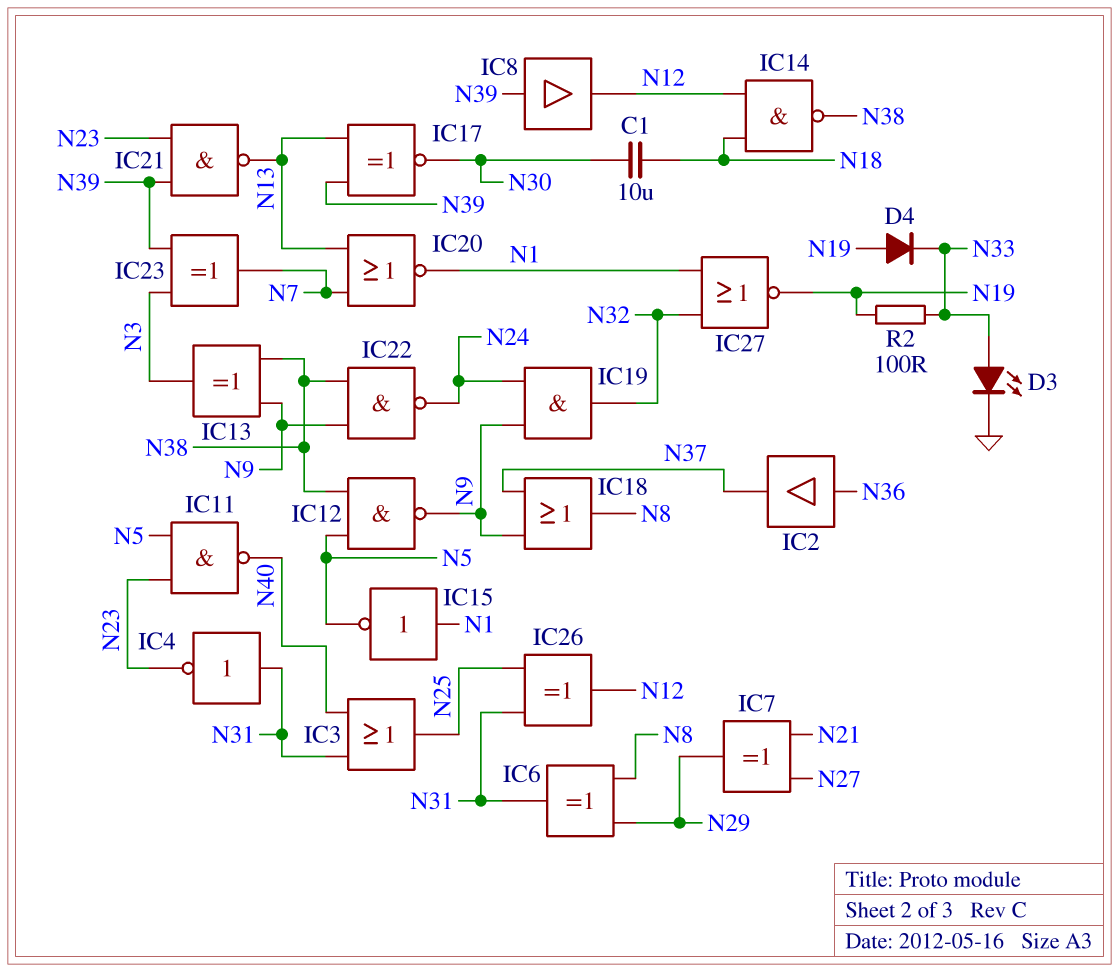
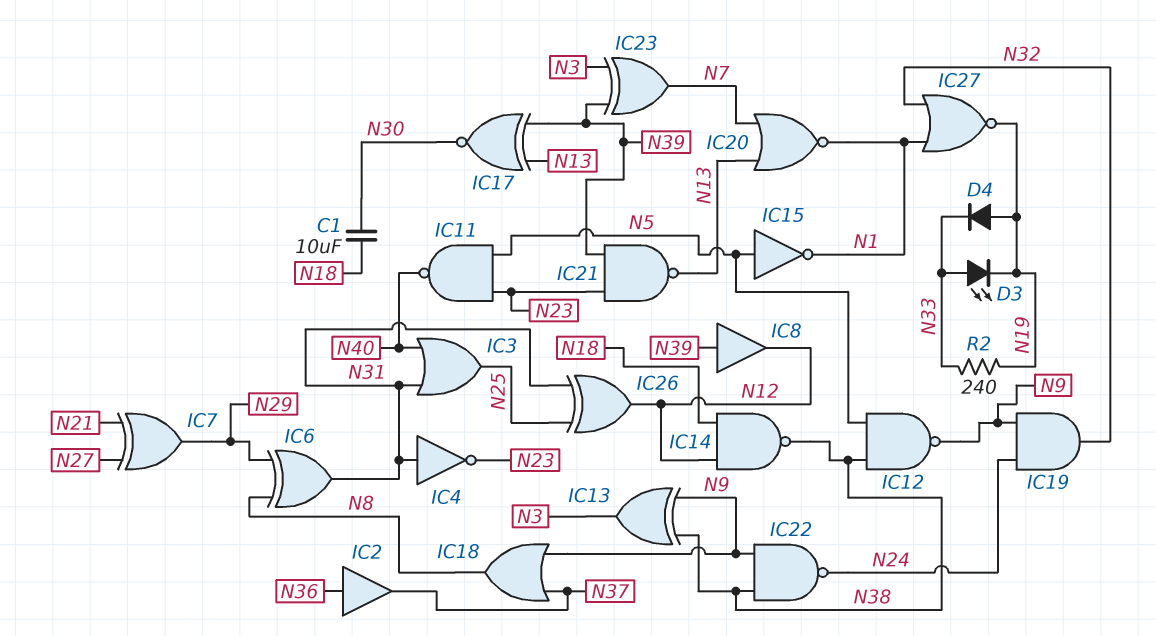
D3: LED (A N33, K GND) -> LED (A N33, K N19)
IC15: NOT (in N1, out N5) -> NOT (in N5, out N1)
R2: 100 (N19, N33) -> 240 (N19, N33)

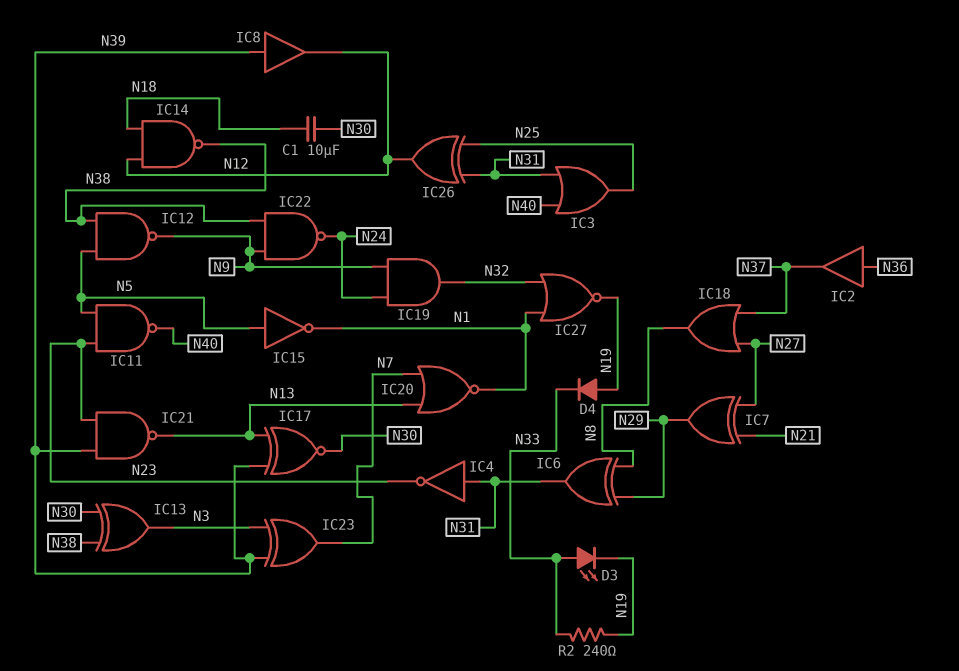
IC13: XOR (in N9, in N38, out N3) -> XOR (in N30, in N38, out N3)
IC18: OR (in N9, in N37, out N8) -> OR (in N27, in N37, out N8)

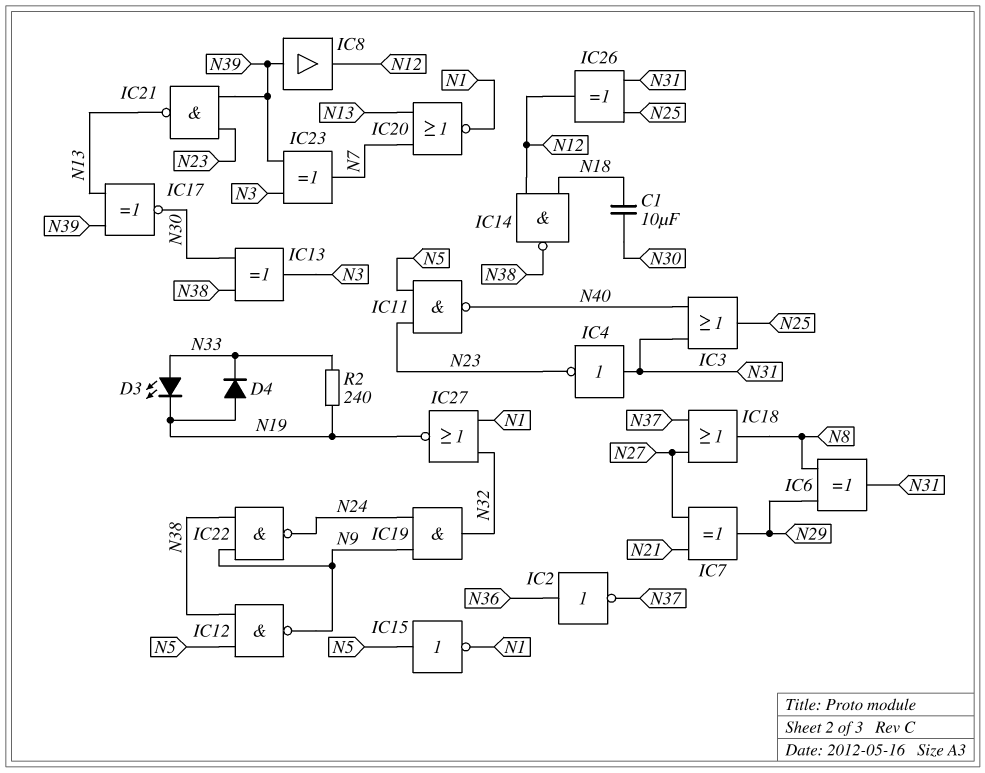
IC2: buffer (in N36, out N37) -> NOT (in N36, out N37)

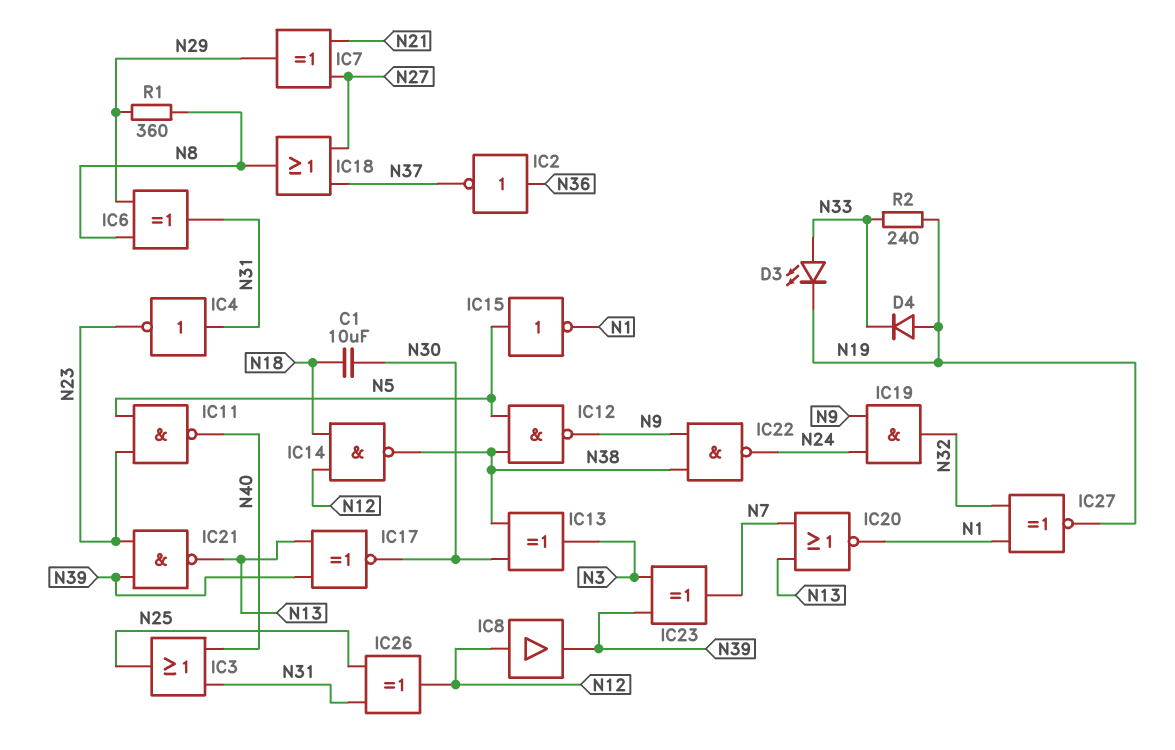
IC8: buffer (in N39, out N12) -> buffer (in N12, out N39)
IC27: NOR (in N1, in N32, out N19) -> XNOR (in N1, in N32, out N19)
R1: none -> 360 (N8, N29)

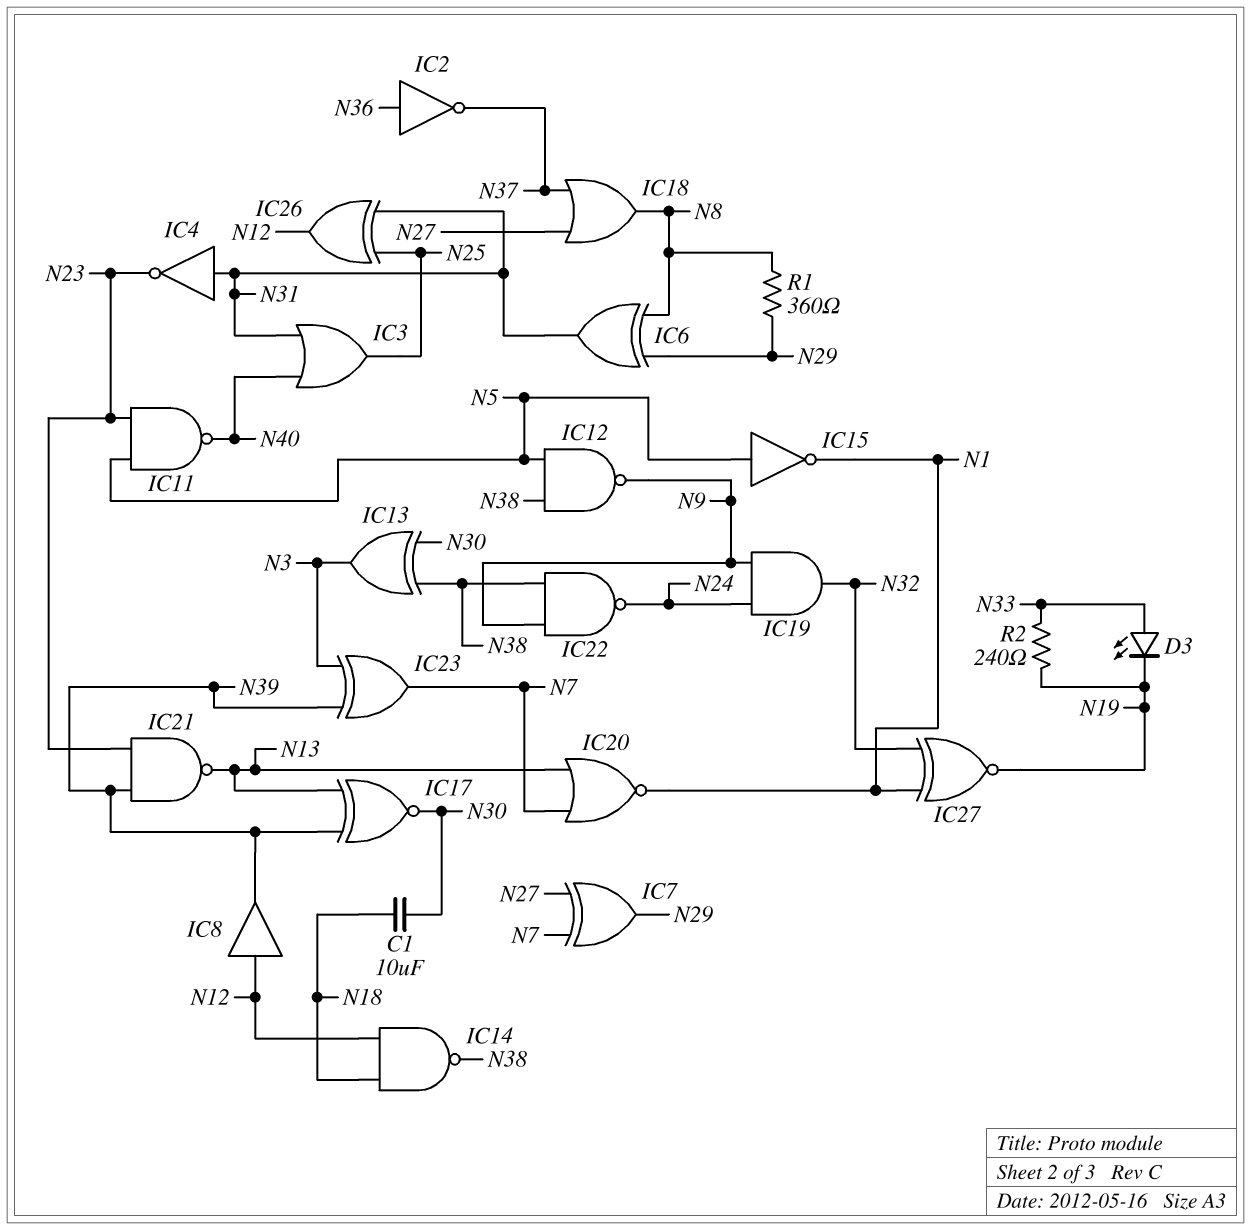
D4: diode (A N19, K N33) -> none
IC7: XOR (in N21, in N27, out N29) -> XOR (in N7, in N27, out N29)

